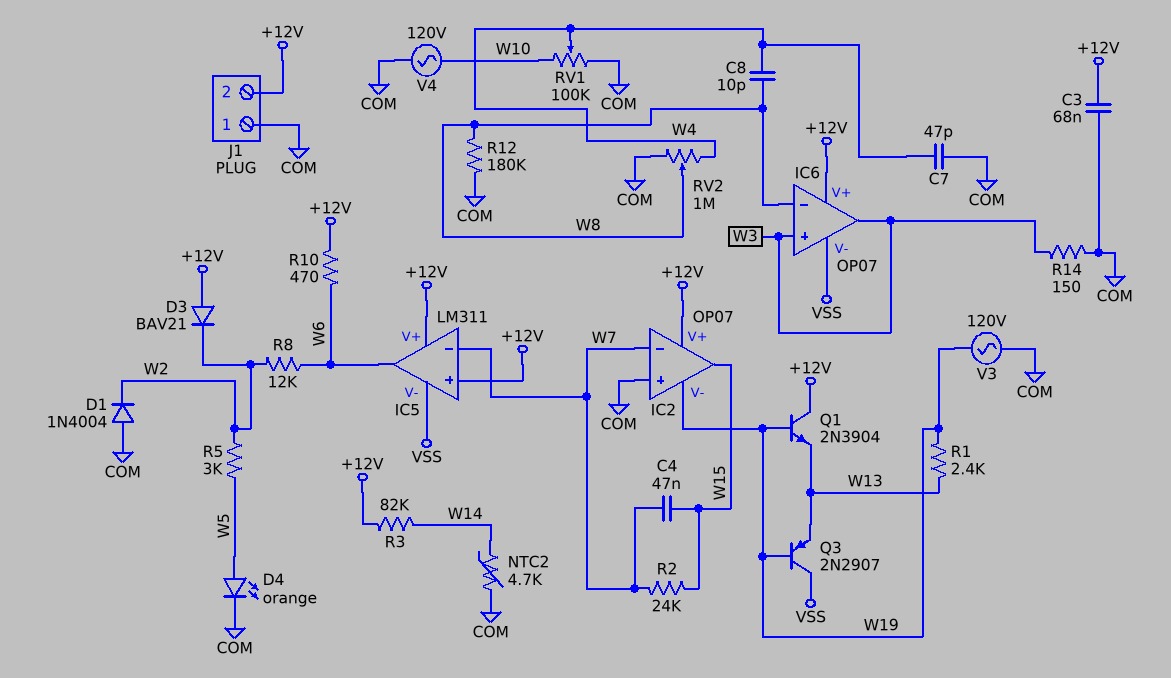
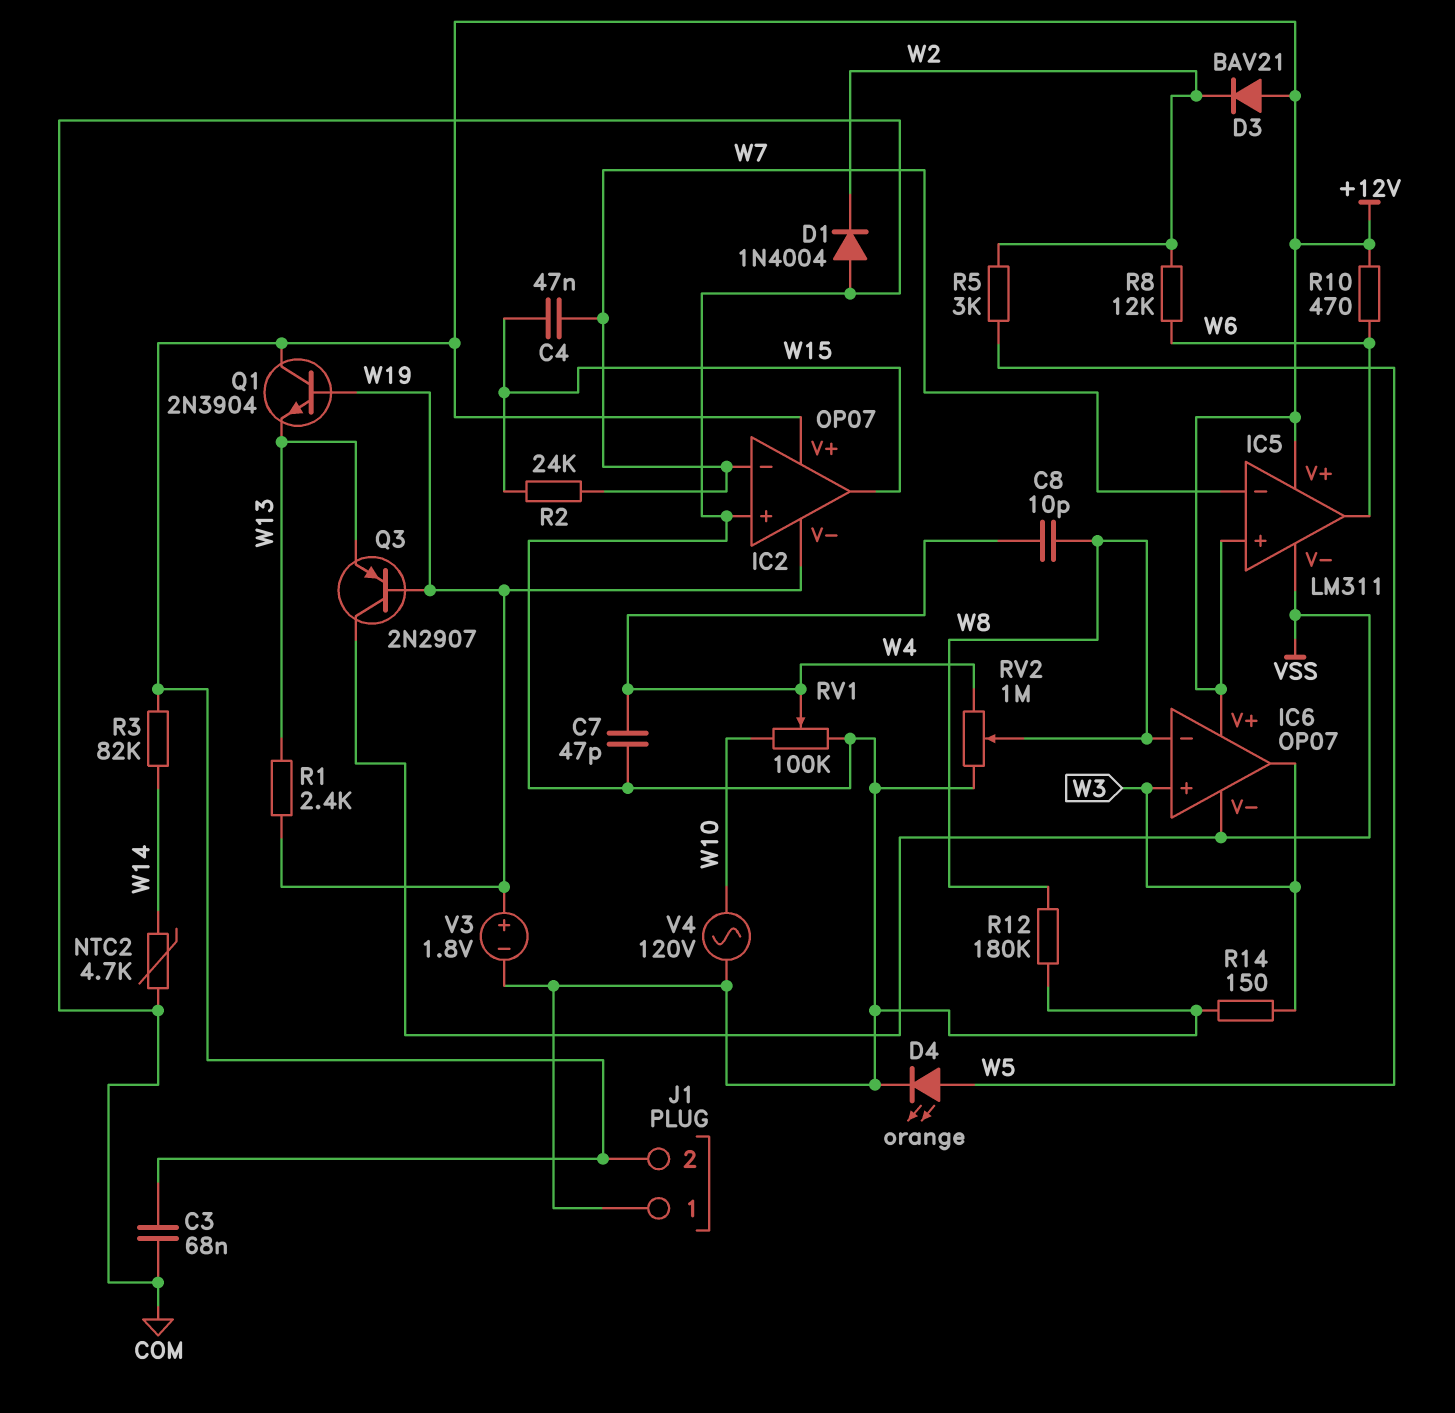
V3: AC 120V (COM, W19) -> 1.8V (plus W19, minus COM)

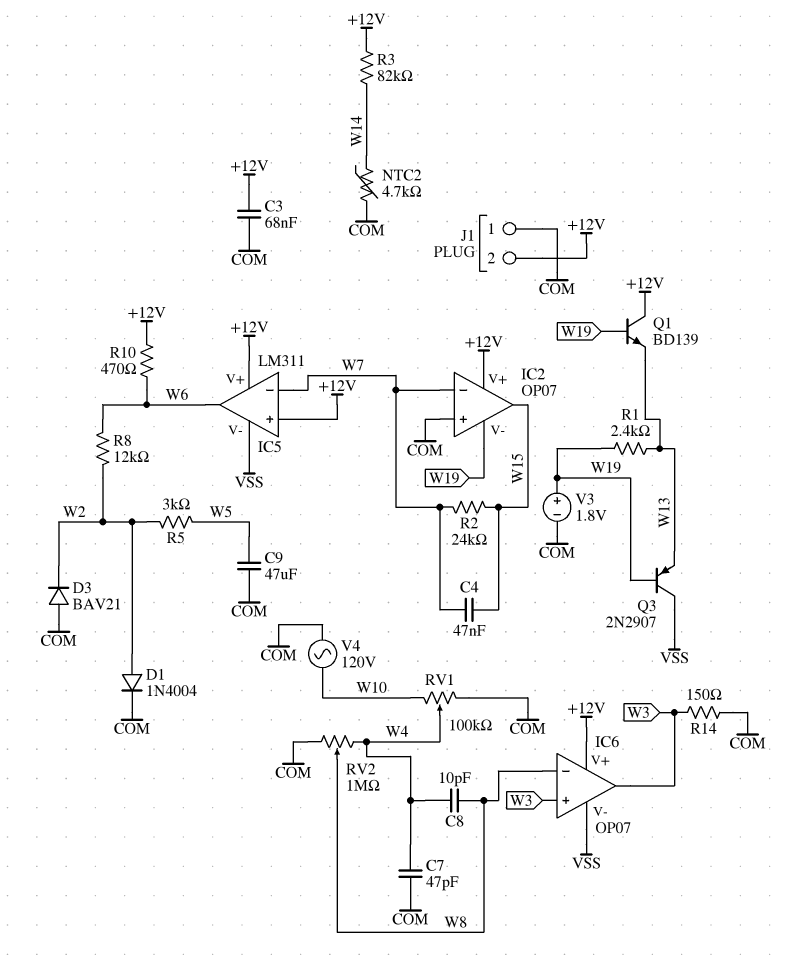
C9: none -> 47uF (COM, W5)
D1: diode 1N4004 (A COM, K W2) -> diode 1N4004 (A W2, K COM)
D3: diode BAV21 (A +12V, K W2) -> diode BAV21 (A COM, K W2)
D4: LED orange (A W5, K COM) -> none
Q1: NPN 2N3904 (B W19, C +12V, E W13) -> NPN BD139 (B W19, C +12V, E W13)
R12: 180k (COM, W8) -> none

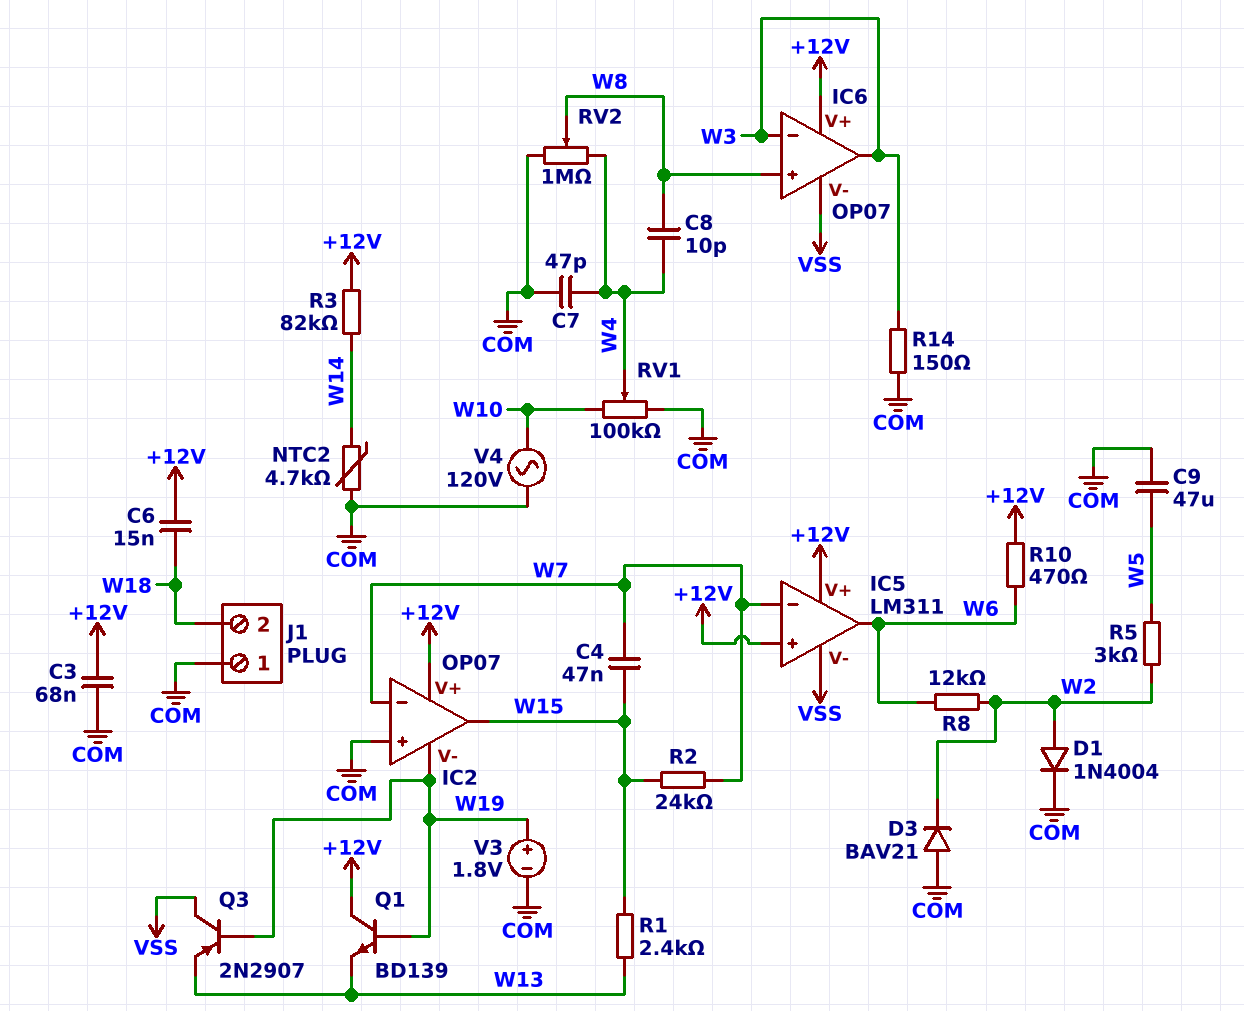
C6: none -> 15nF (+12V, W18)
IC6 pin in+: W3 -> W8
IC6 pin in-: W8 -> W3
J1 pin 2: +12V -> W18
R1: 2.4k (W13, W19) -> 2.4k (W13, W15)

